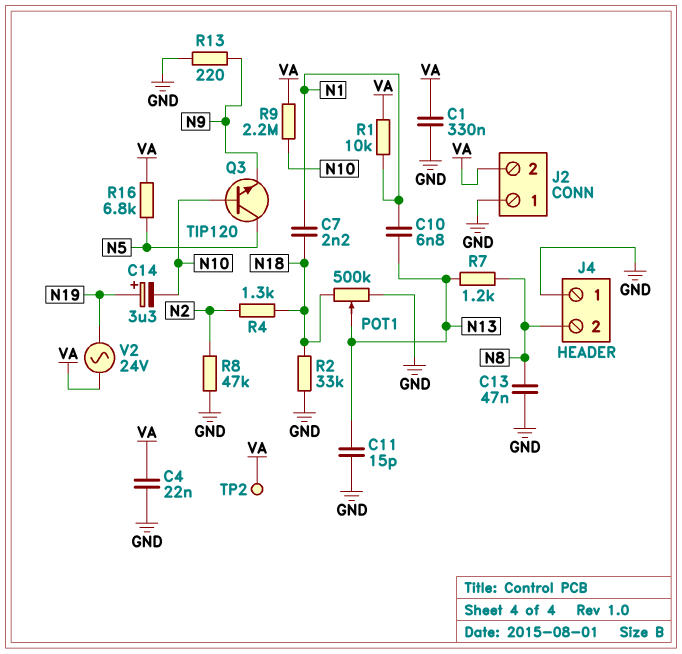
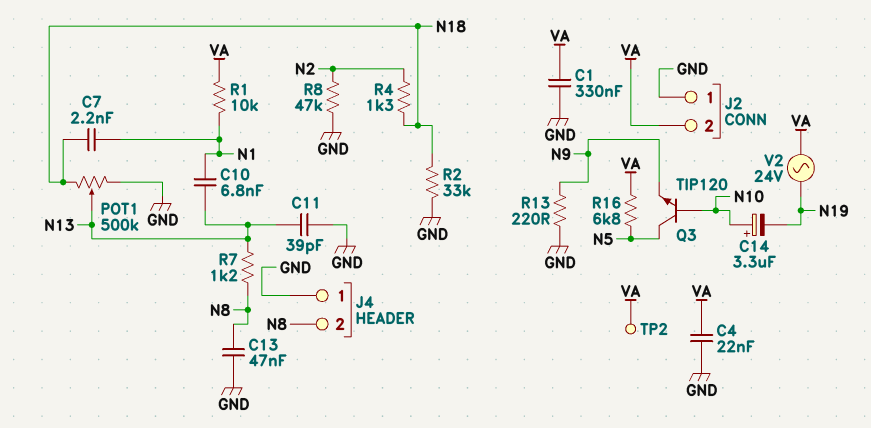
C11: 15pF (GND, N13) -> 39pF (GND, N13)
C14: 3.3uF (plus N19, minus N10) -> 3.3uF (plus N10, minus N19)
R9: 2.2M (N10, VA) -> none

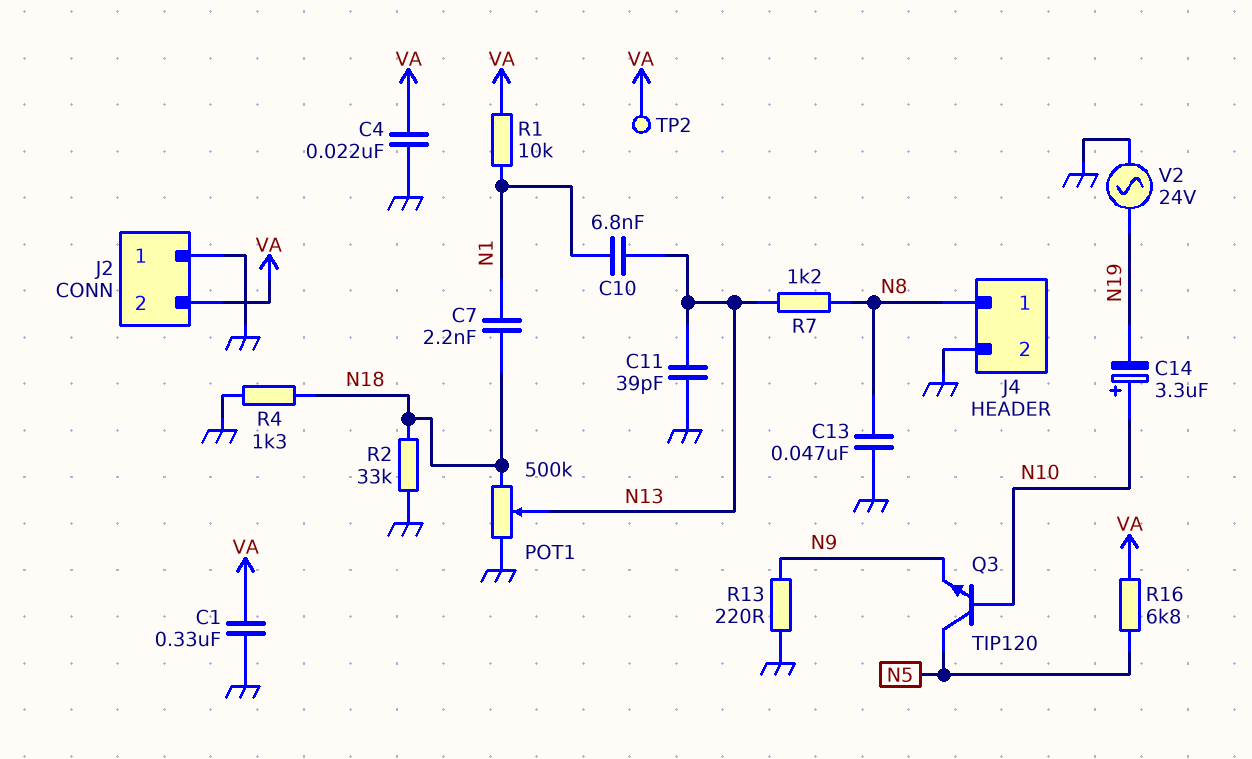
J4 pin 1: GND -> N8
J4 pin 2: N8 -> GND
R4: 1.3k (N2, N18) -> 1.3k (GND, N18)
R8: 47k (GND, N2) -> none
V2: AC 24V (N19, VA) -> AC 24V (GND, N19)

